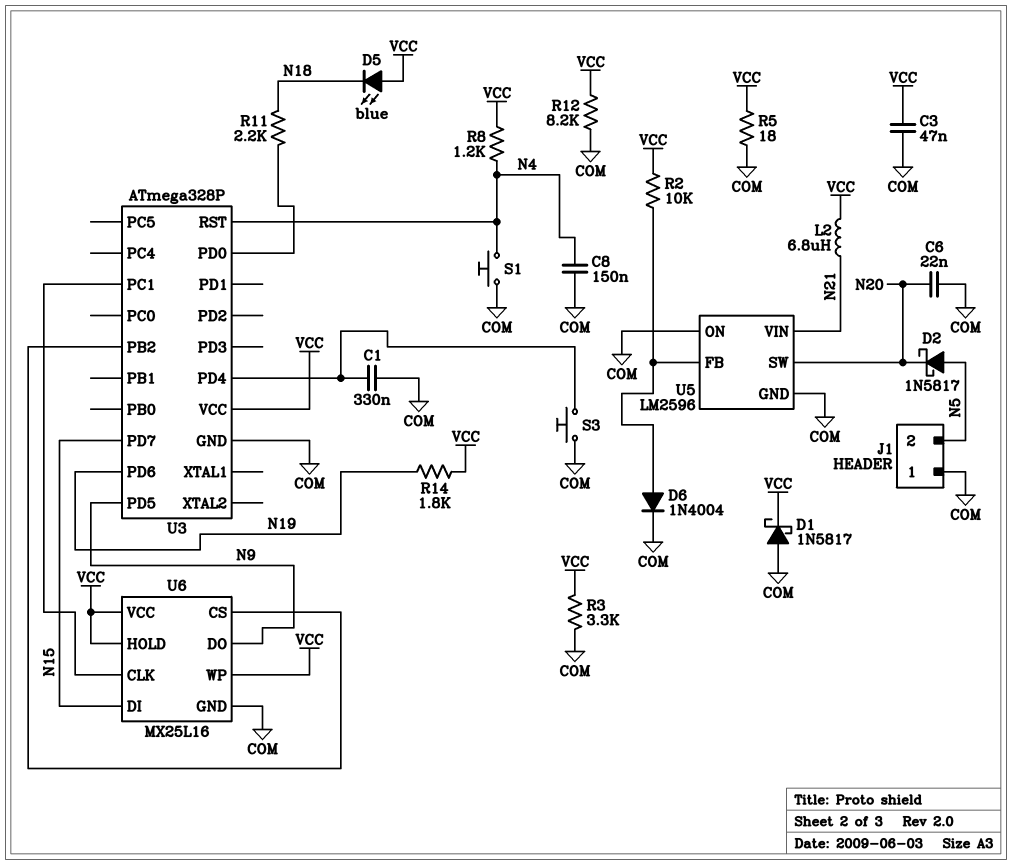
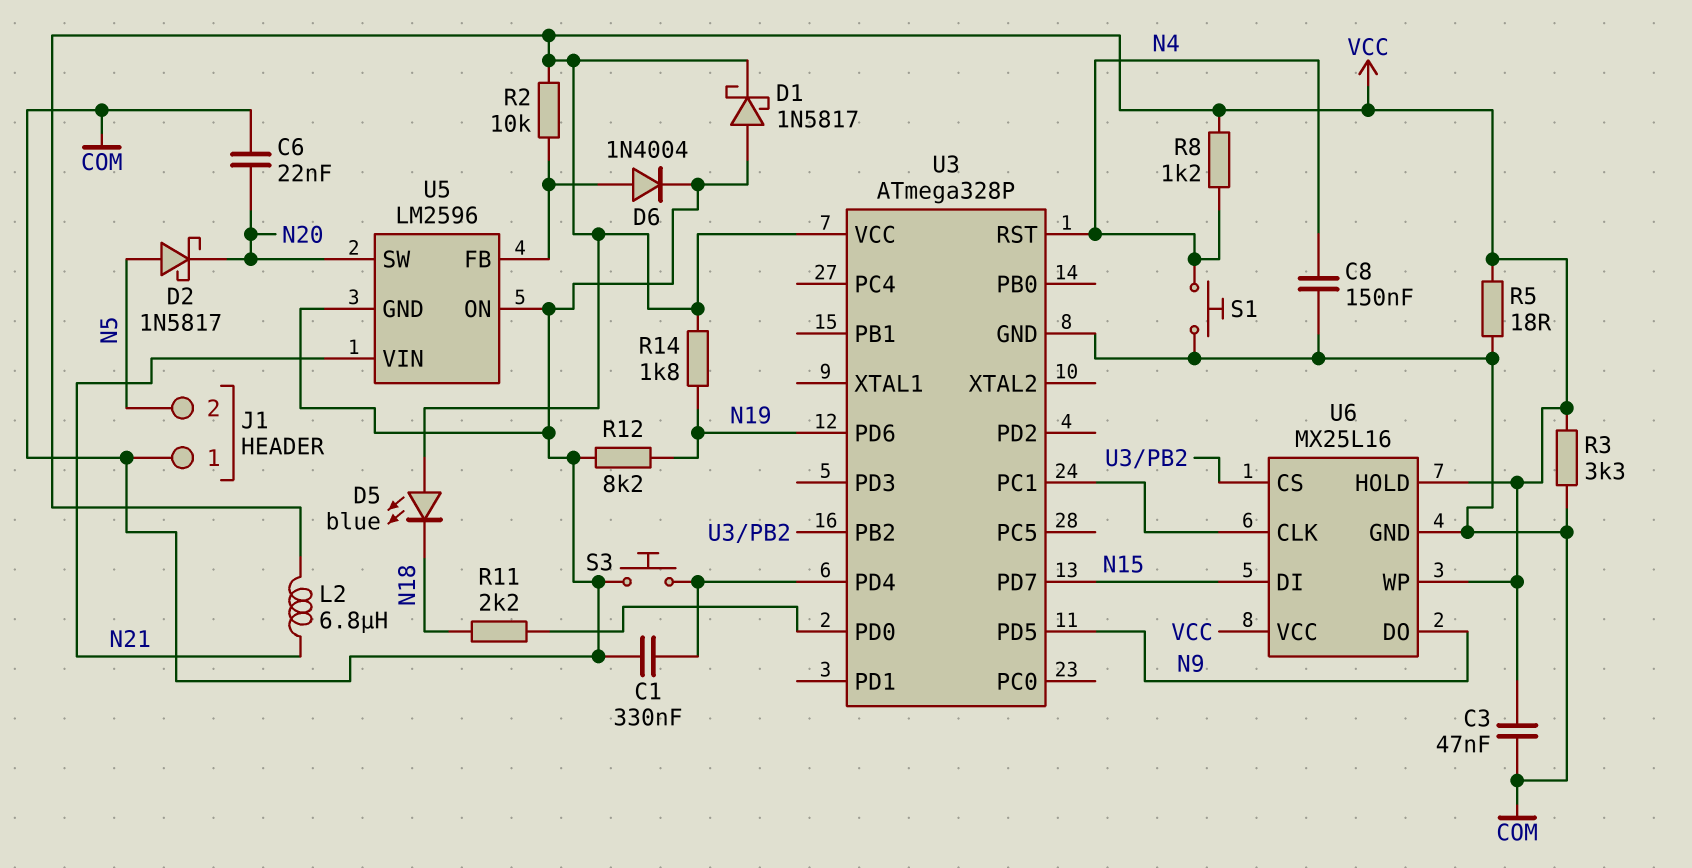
R12: 8.2k (COM, VCC) -> 8.2k (COM, N19)

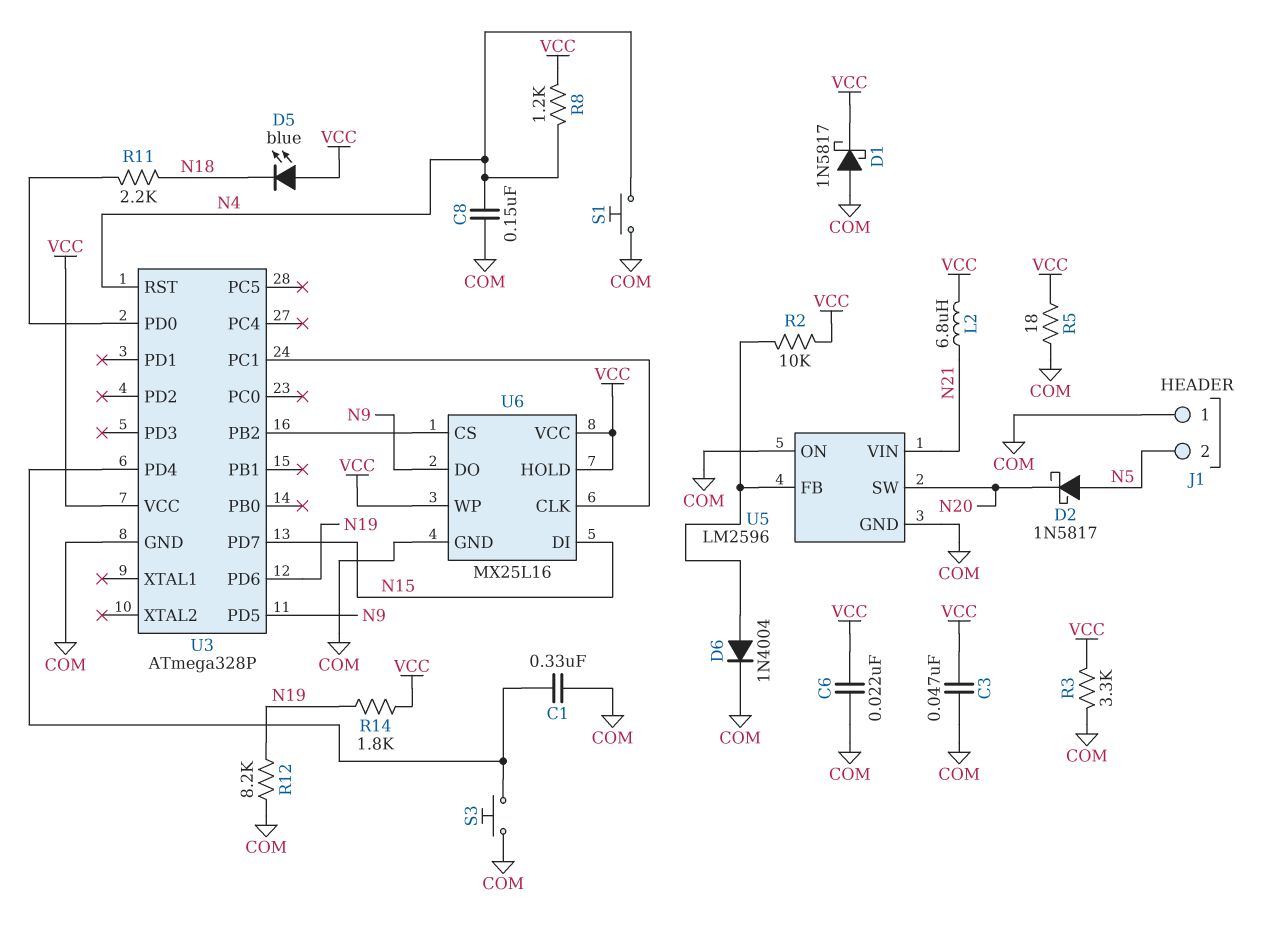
C6: 22nF (COM, N20) -> 22nF (COM, VCC)

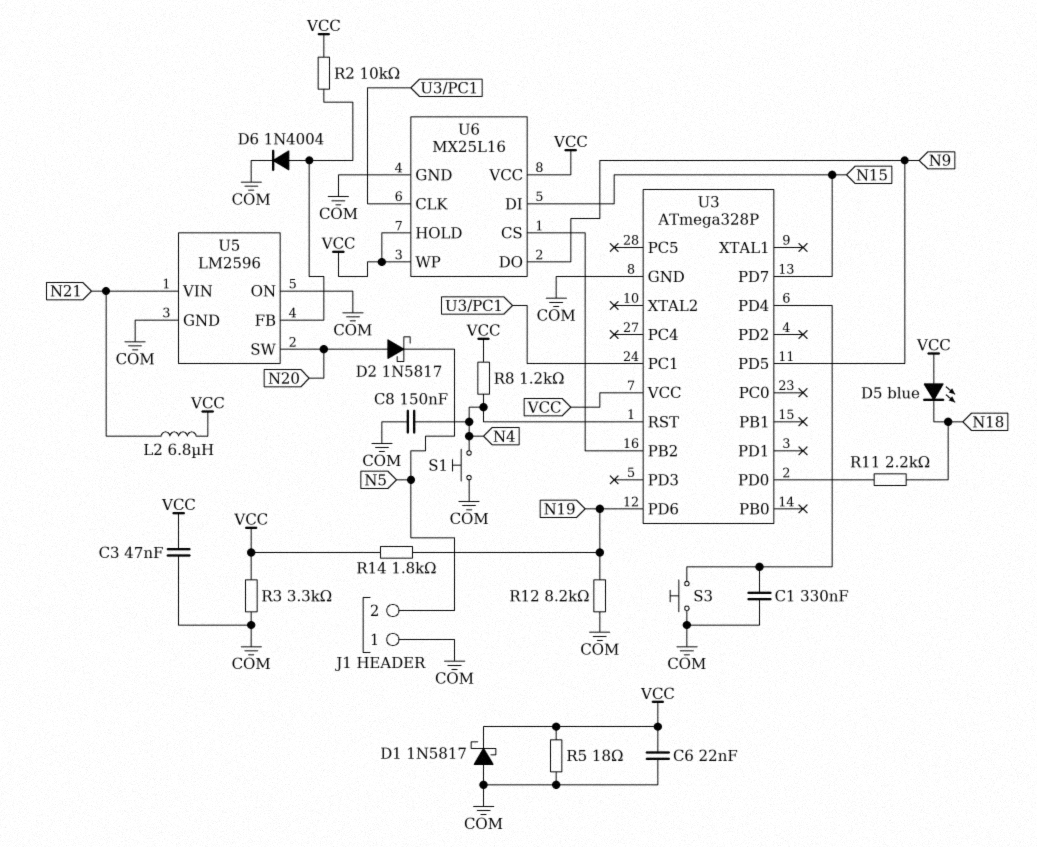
D2: schottky 1N5817 (A N5, K N20) -> schottky 1N5817 (A N20, K N5)

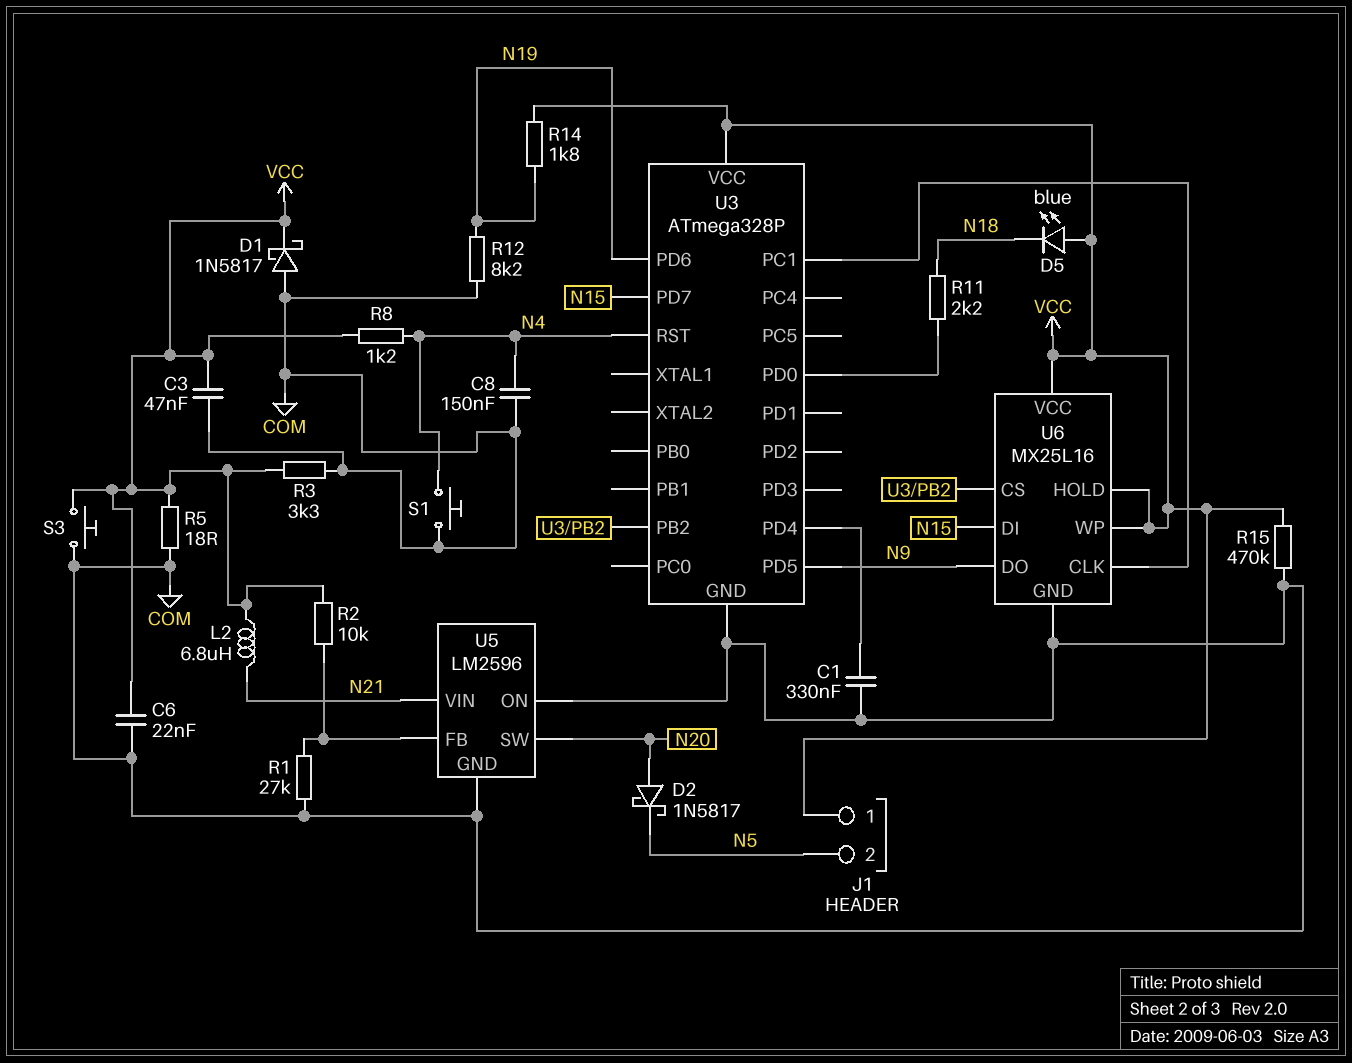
D6: diode 1N4004 (A U5/FB, K COM) -> none
J1 pin 1: COM -> VCC
R1: none -> 27k (COM, U5/FB)
R15: none -> 470k (COM, VCC)
S3: button (COM, U3/PD4) -> button (COM, VCC)

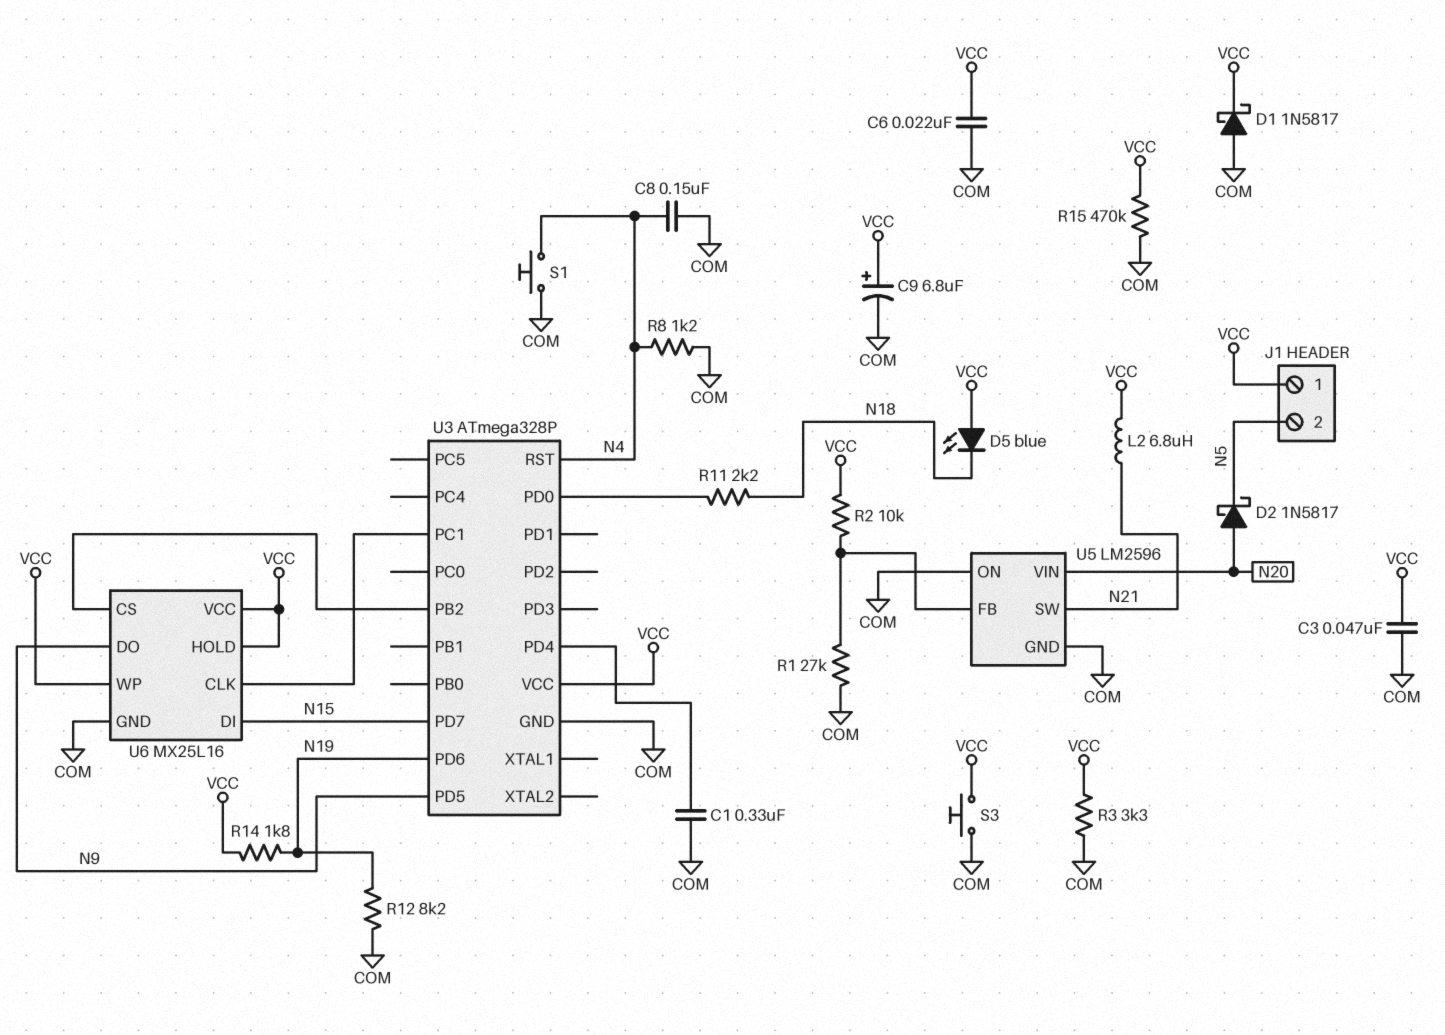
C9: none -> 6.8uF (plus VCC, minus COM)
R5: 18 (COM, VCC) -> none
R8: 1.2k (N4, VCC) -> 1.2k (COM, N4)
U5 pin SW: N20 -> N21
U5 pin VIN: N21 -> N20

